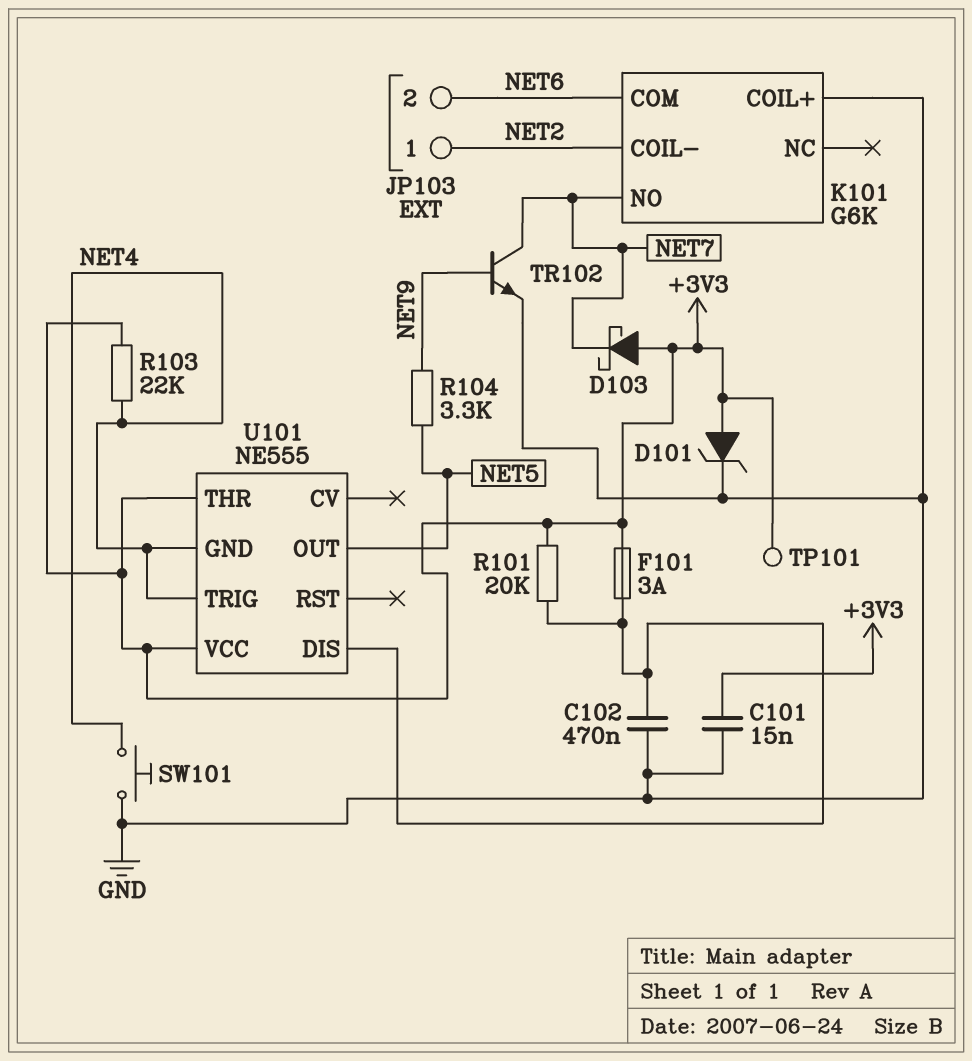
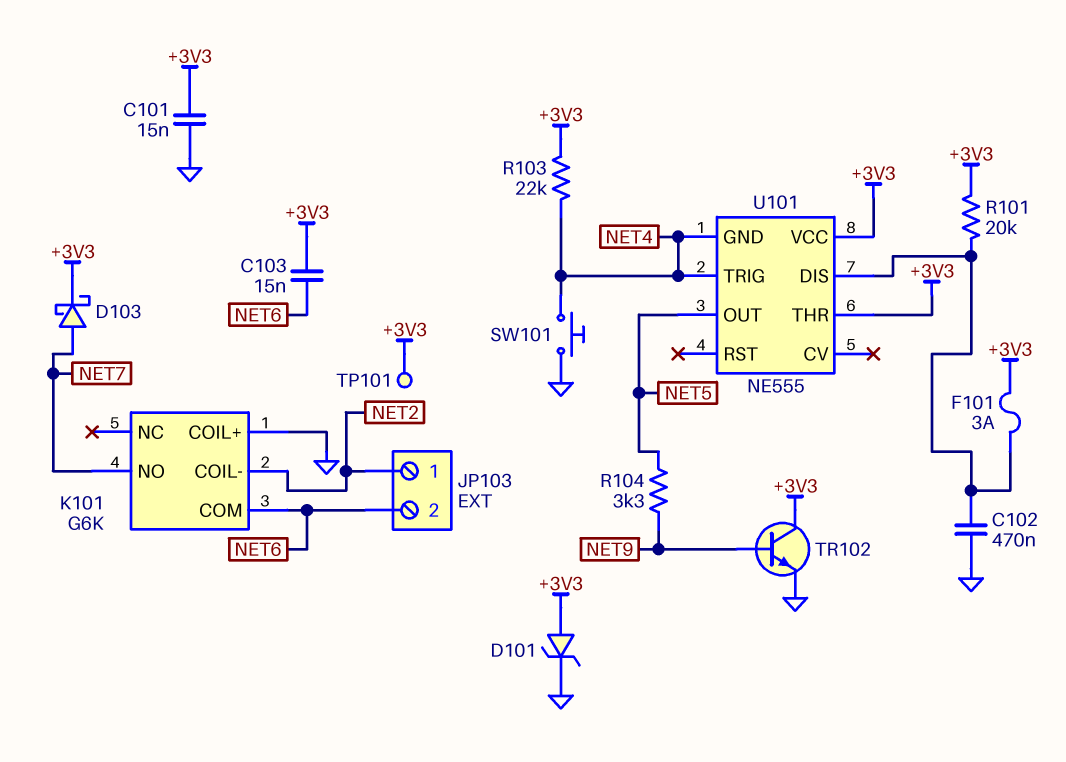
C103: none -> 15nF (+3V3, NET6)
D103: schottky (A +3V3, K NET7) -> schottky (A NET7, K +3V3)
TR102: NPN (B NET9, C NET7, E GND) -> NPN (B NET9, C +3V3, E GND)

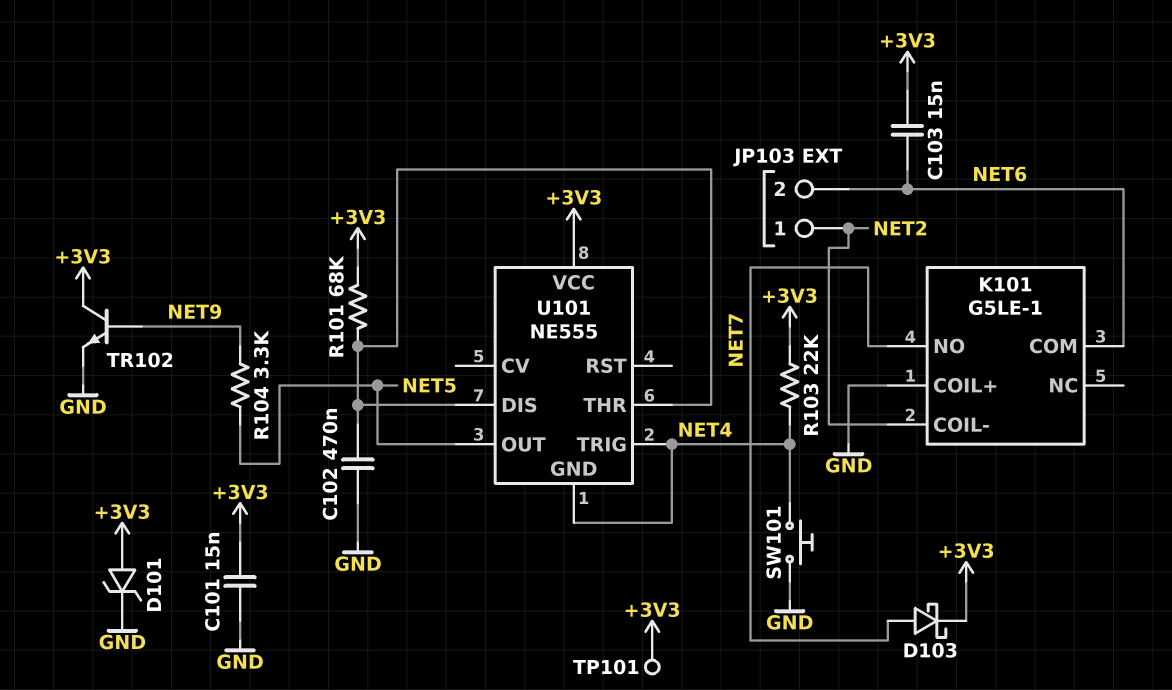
F101: 3A (+3V3, U101/DIS) -> none
K101: G6K -> G5LE-1
R101: 20k (+3V3, U101/DIS) -> 68k (+3V3, U101/DIS)
U101 pin THR: +3V3 -> U101/DIS

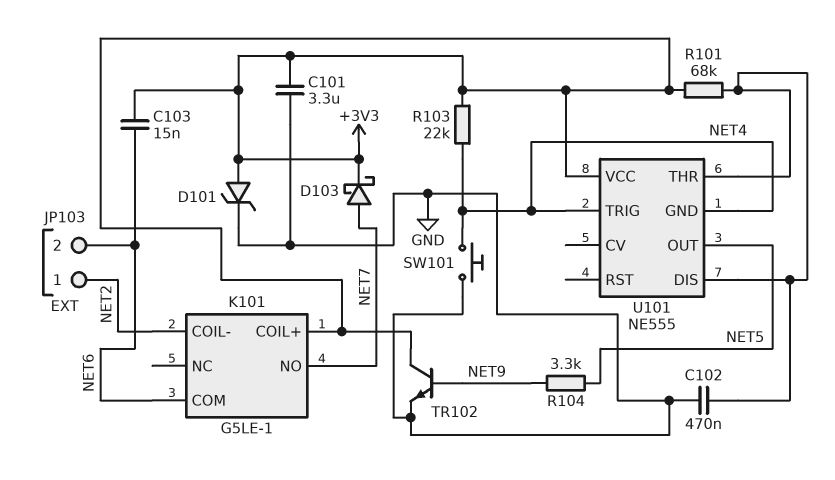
C101: 15nF (+3V3, GND) -> 3.3uF (+3V3, GND)
K101 pin COIL+: GND -> +3V3
TP101: test point (+3V3) -> none

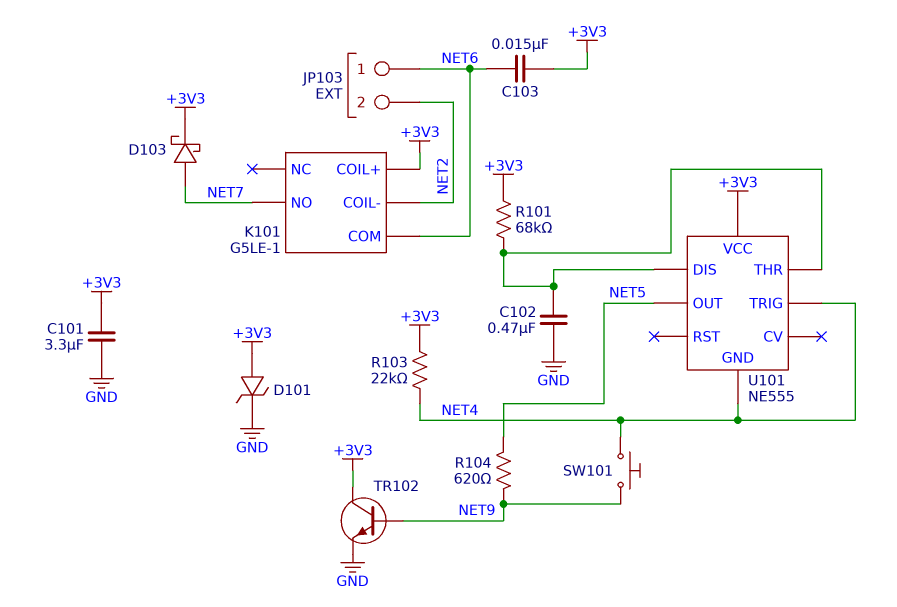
JP103 pin 1: NET2 -> NET6
JP103 pin 2: NET6 -> NET2
R104: 3.3k (NET5, NET9) -> 620 (NET5, NET9)
SW101: button (GND, NET4) -> button (NET4, NET9)

